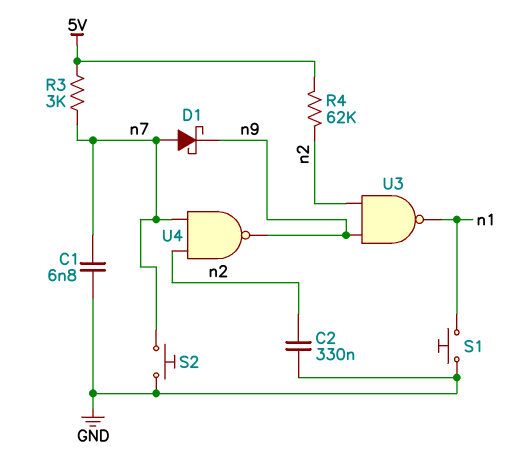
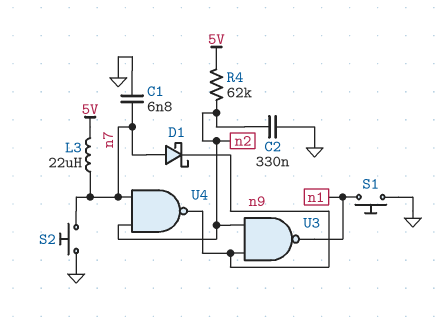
L3: none -> 22uH (5V, n7)
R3: 3k (5V, n7) -> none

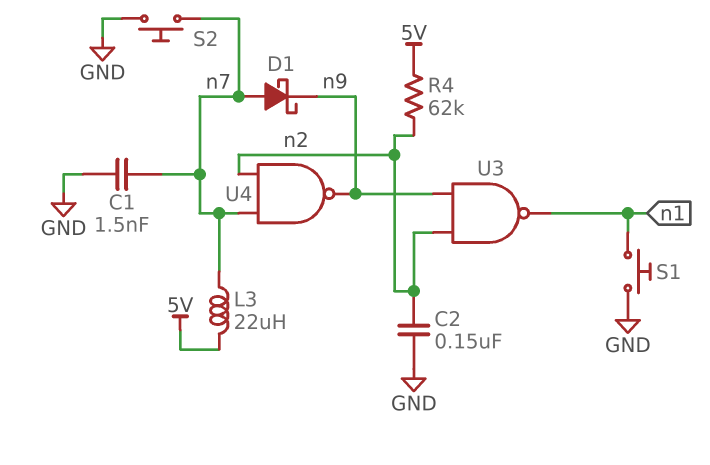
C1: 6.8nF (GND, n7) -> 1.5nF (GND, n7)
C2: 330nF (GND, n2) -> 150nF (GND, n2)

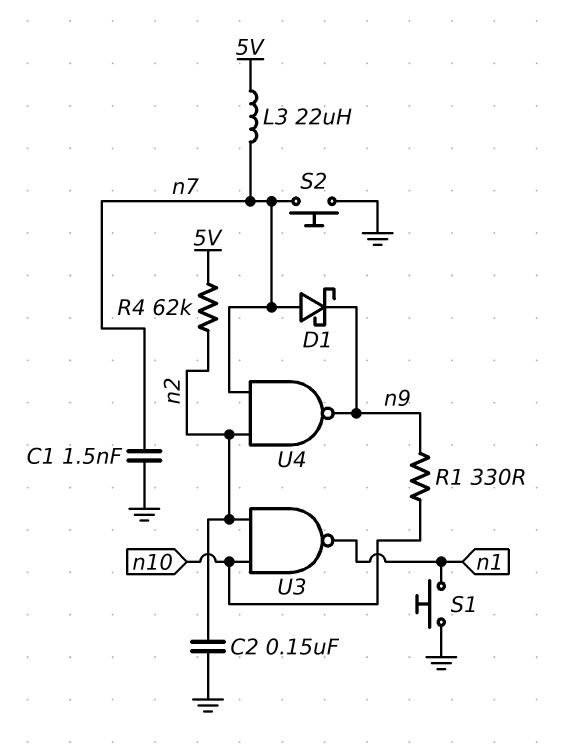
R1: none -> 330 (n9, n10)
U3: NAND (in n2, in n9, out n1) -> NAND (in n2, in n10, out n1)

